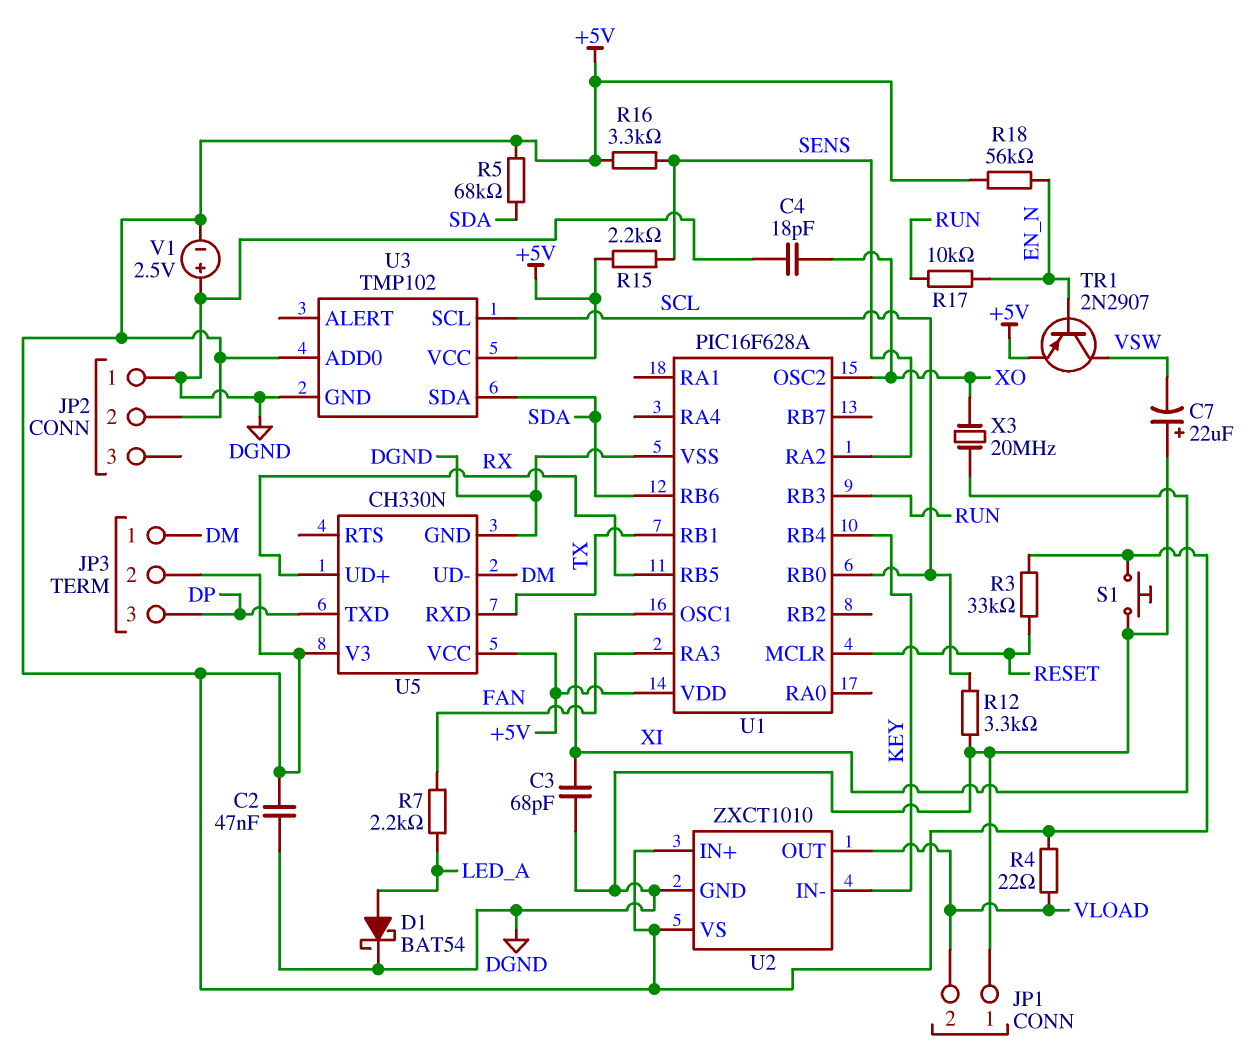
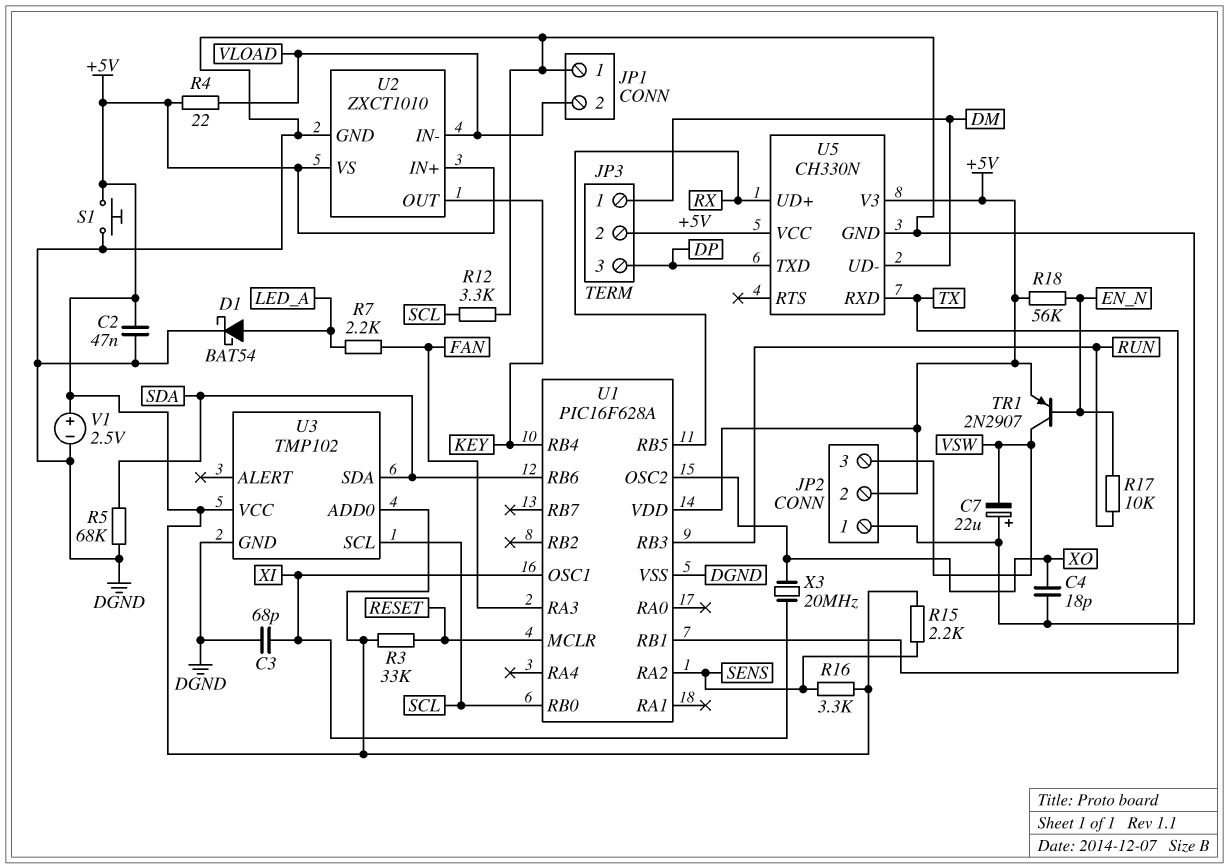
JP2 pin 3: none -> VSW
R5: 68k (+5V, SDA) -> 68k (DGND, SDA)
U2 pin IN-: KEY -> VLOAD
U2 pin OUT: VLOAD -> KEY
V1: 2.5V (plus DGND, minus +5V) -> 2.5V (plus +5V, minus DGND)

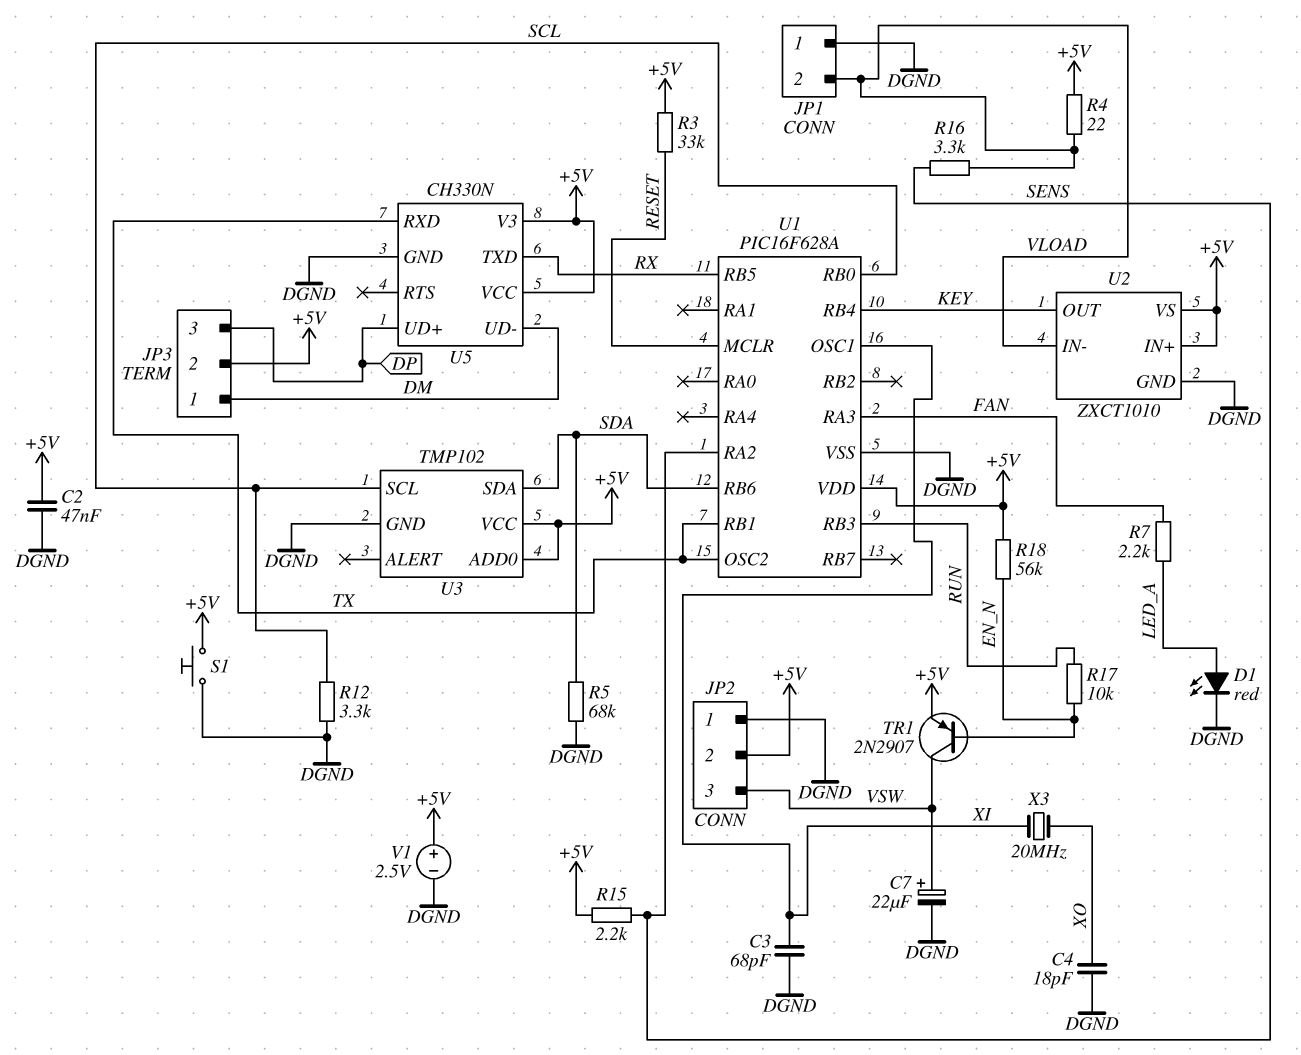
C7: 22uF (plus DGND, minus VSW) -> 22uF (plus VSW, minus DGND)
D1: schottky BAT54 (A LED_A, K DGND) -> LED red (A LED_A, K DGND)
R16: 3.3k (+5V, SENS) -> 3.3k (SENS, VLOAD)
U1 pin OSC2: XO -> TX
U5 pin TXD: DP -> RX
U5 pin UD+: RX -> DP

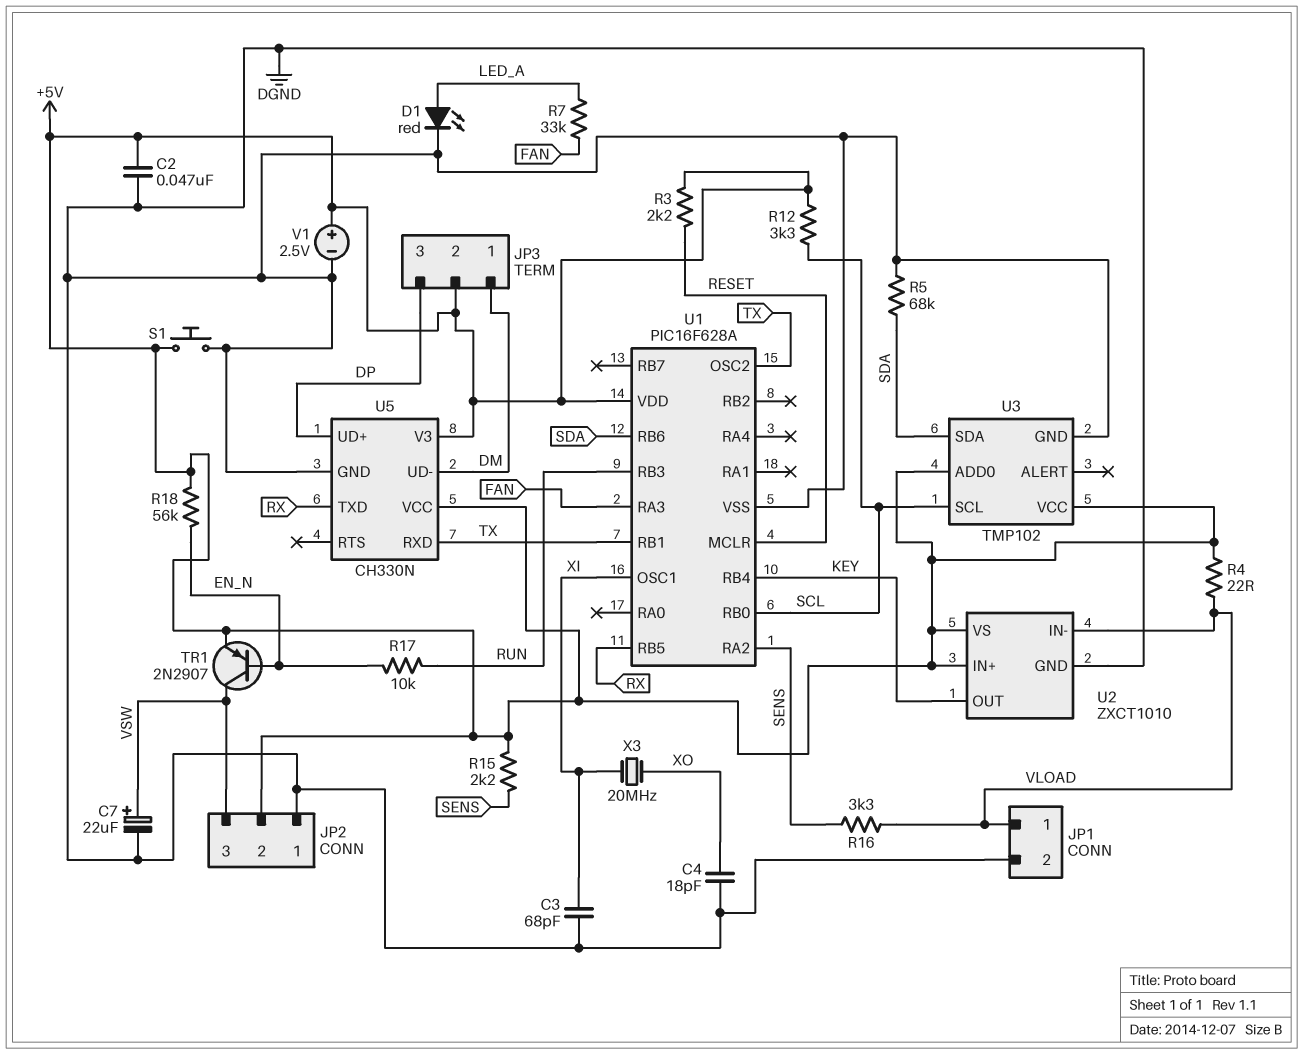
JP1 pin 1: DGND -> VLOAD
JP1 pin 2: VLOAD -> DGND
R3: 33k (+5V, RESET) -> 2.2k (+5V, RESET)
R7: 2.2k (FAN, LED_A) -> 33k (FAN, LED_A)
R12: 3.3k (DGND, SCL) -> 3.3k (+5V, SCL)

